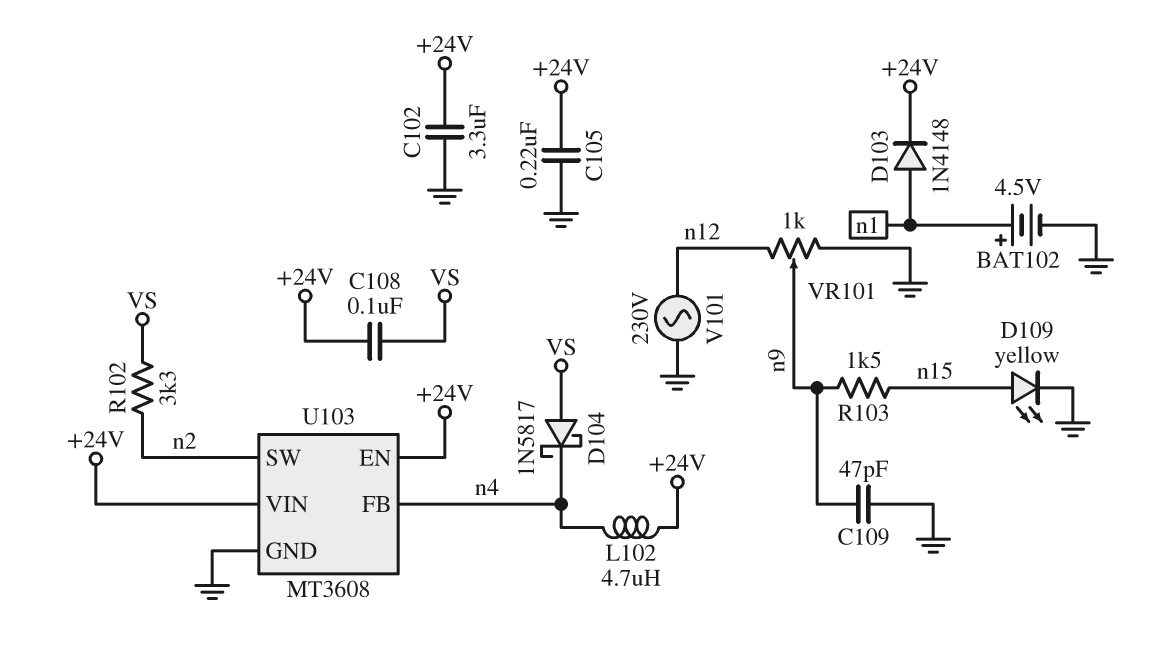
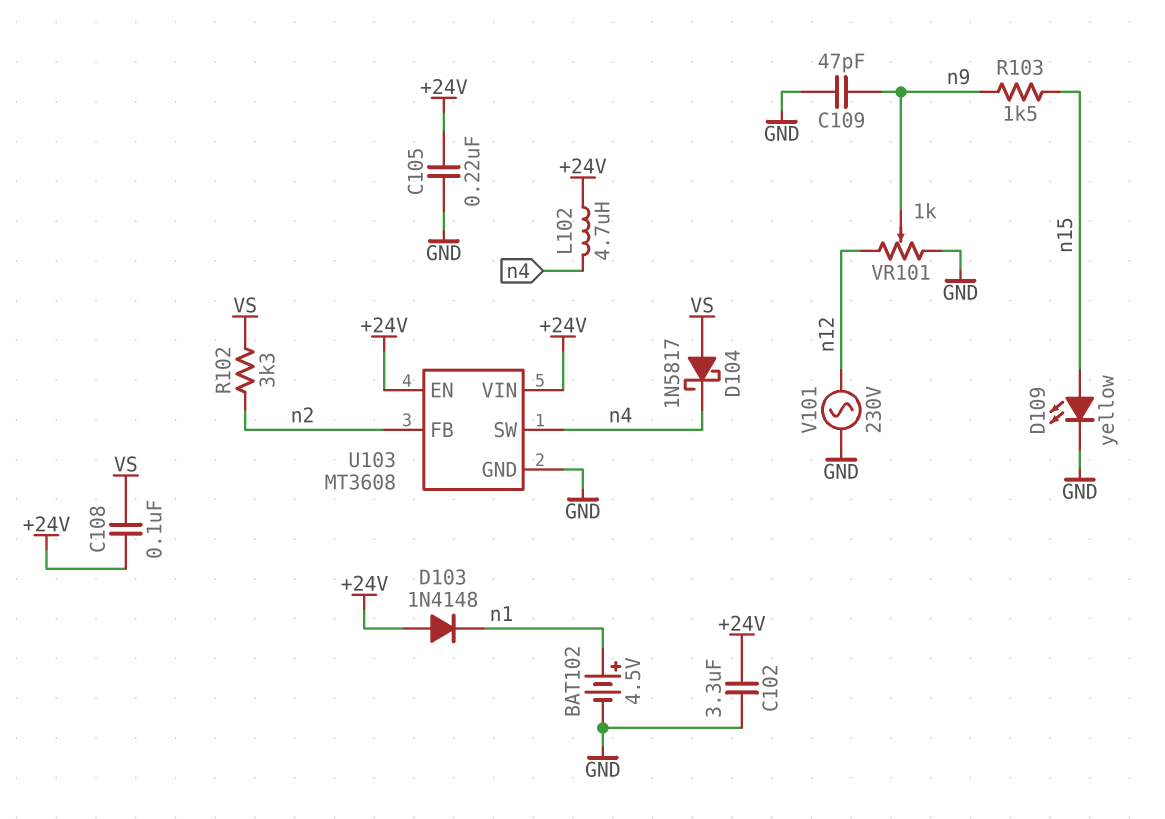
D103: diode 1N4148 (A n1, K +24V) -> diode 1N4148 (A +24V, K n1)
U103 pin FB: n4 -> n2
U103 pin SW: n2 -> n4

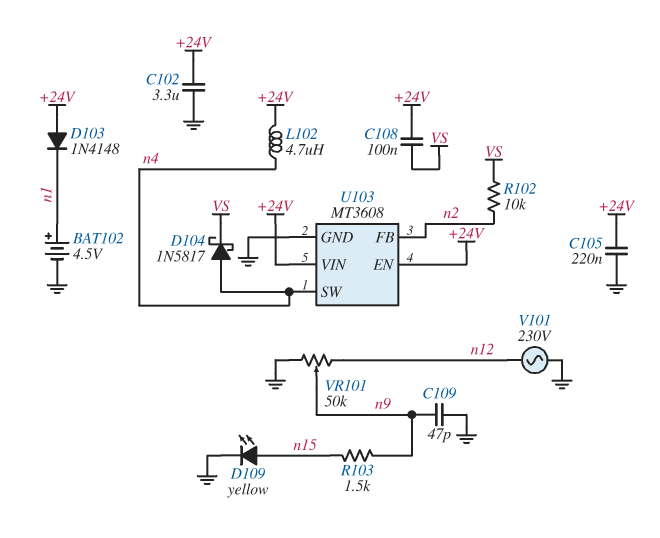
D104: schottky 1N5817 (A VS, K n4) -> schottky 1N5817 (A n4, K VS)
R102: 3.3k (VS, n2) -> 10k (VS, n2)
VR101: 1k (GND, n12, wiper n9) -> 50k (GND, n12, wiper n9)

